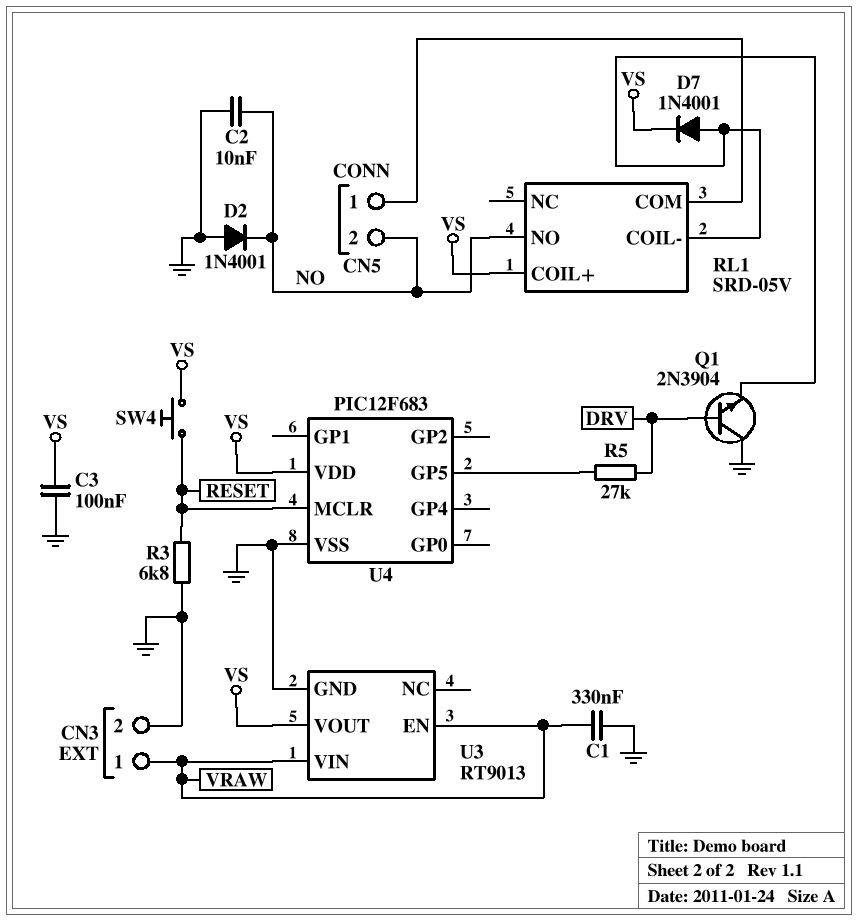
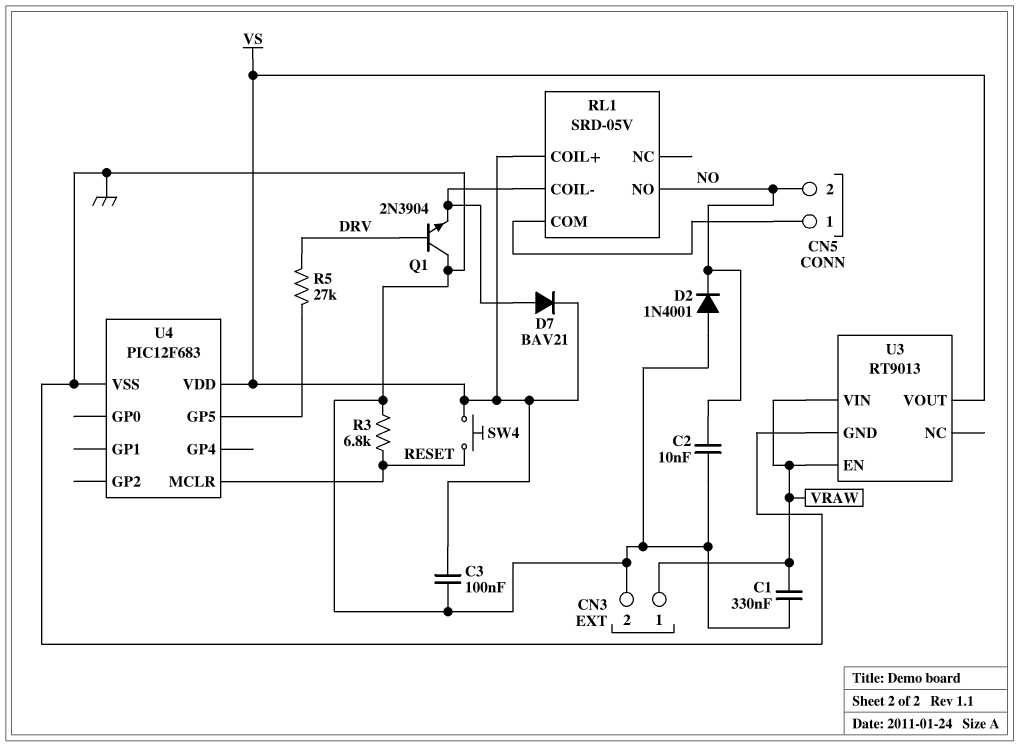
D7: diode 1N4001 (A RL1/COIL-, K VS) -> diode BAV21 (A RL1/COIL-, K VS)

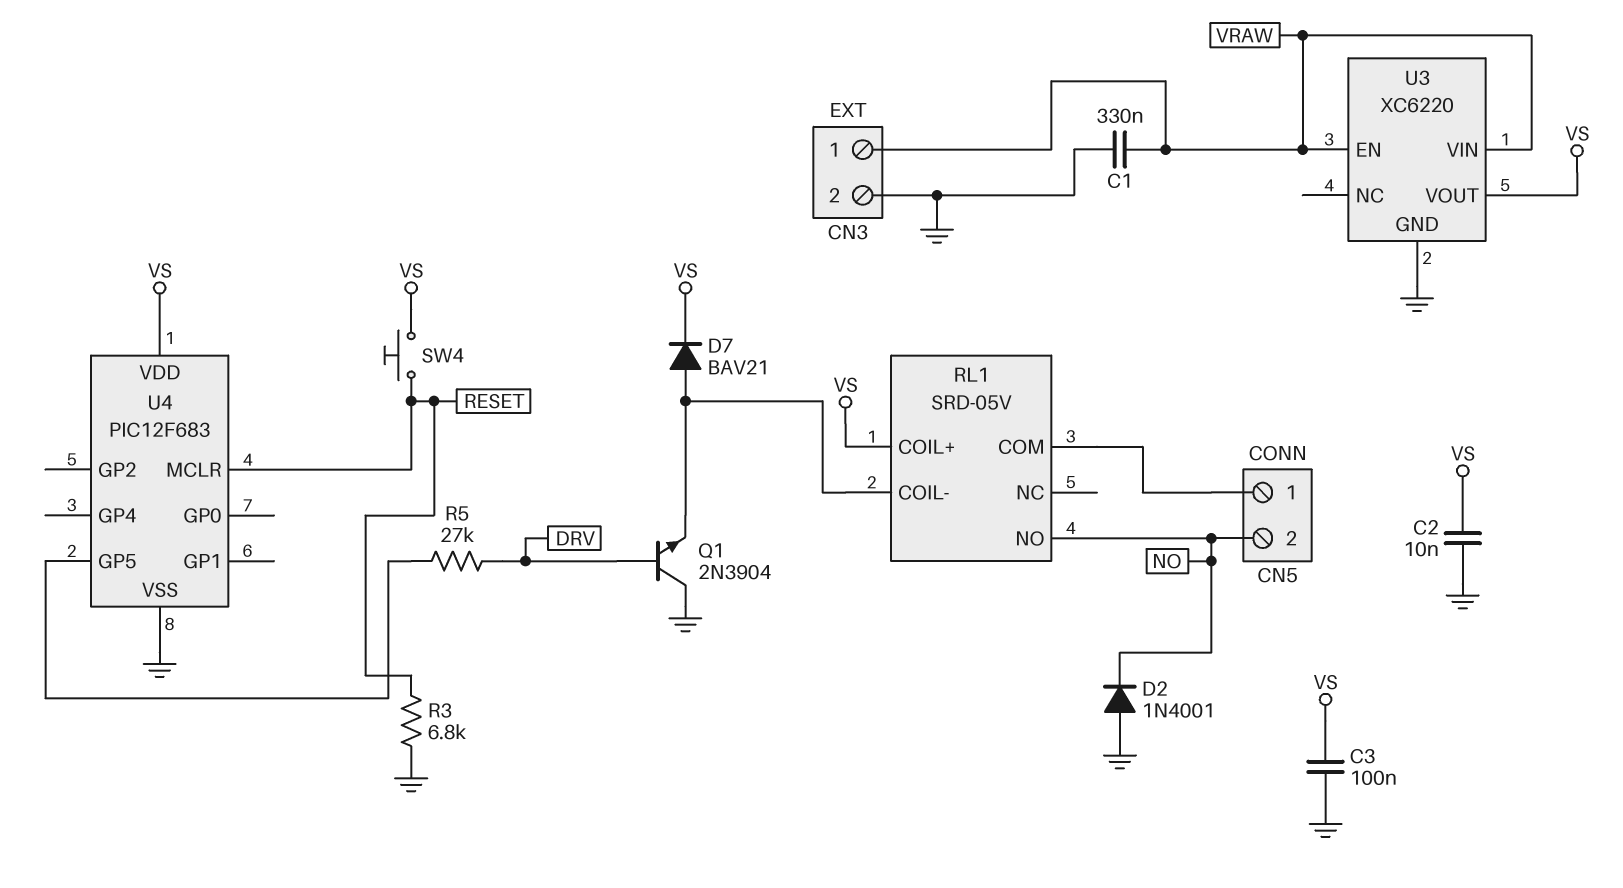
C2: 10nF (GND, NO) -> 10nF (GND, VS)
U3: RT9013 -> XC6220

